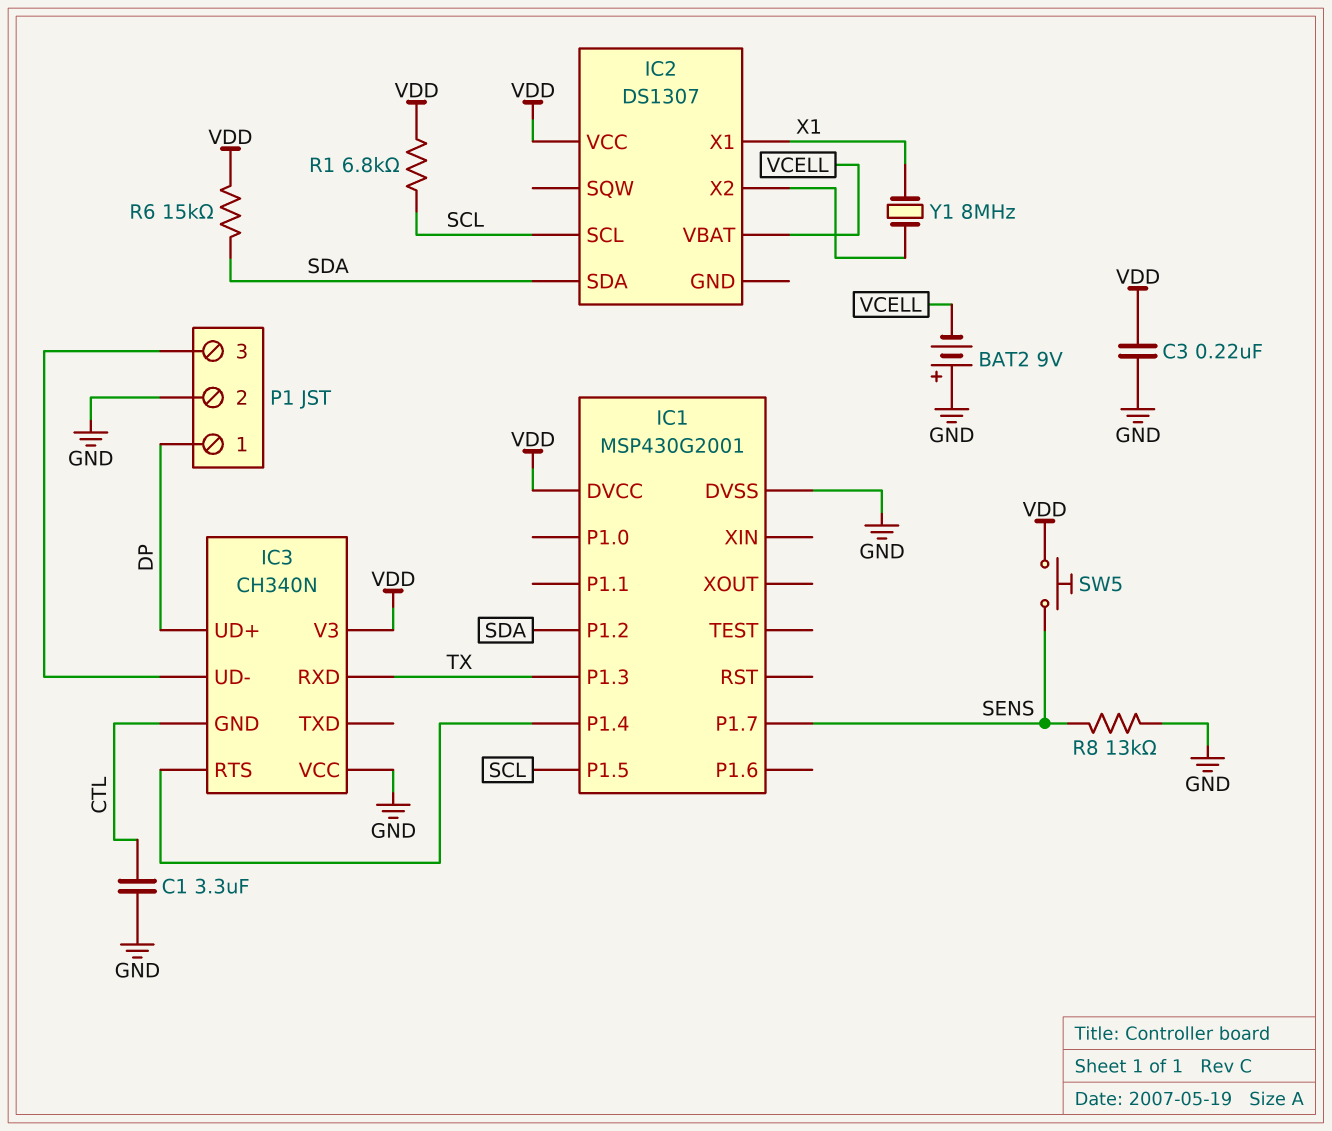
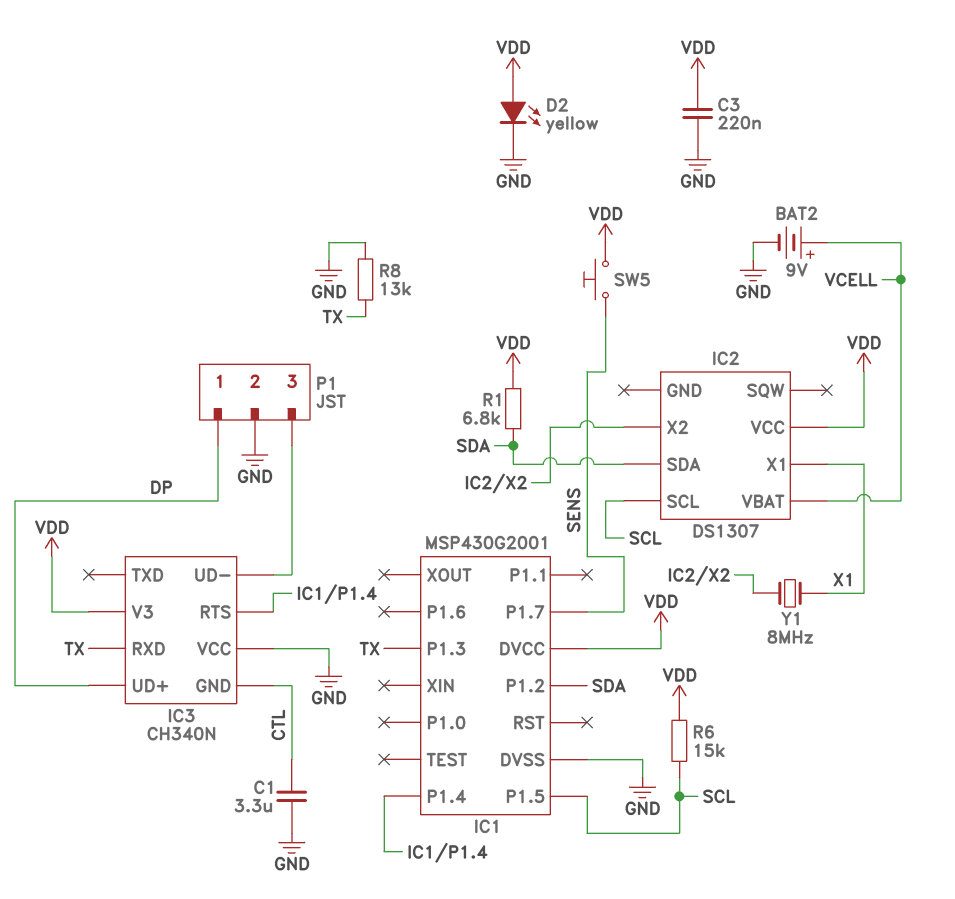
BAT2: 9V (plus GND, minus VCELL) -> 9V (plus VCELL, minus GND)
D2: none -> LED yellow (A VDD, K GND)
R1: 6.8k (SCL, VDD) -> 6.8k (SDA, VDD)
R6: 15k (SDA, VDD) -> 15k (SCL, VDD)
R8: 13k (GND, SENS) -> 13k (GND, TX)

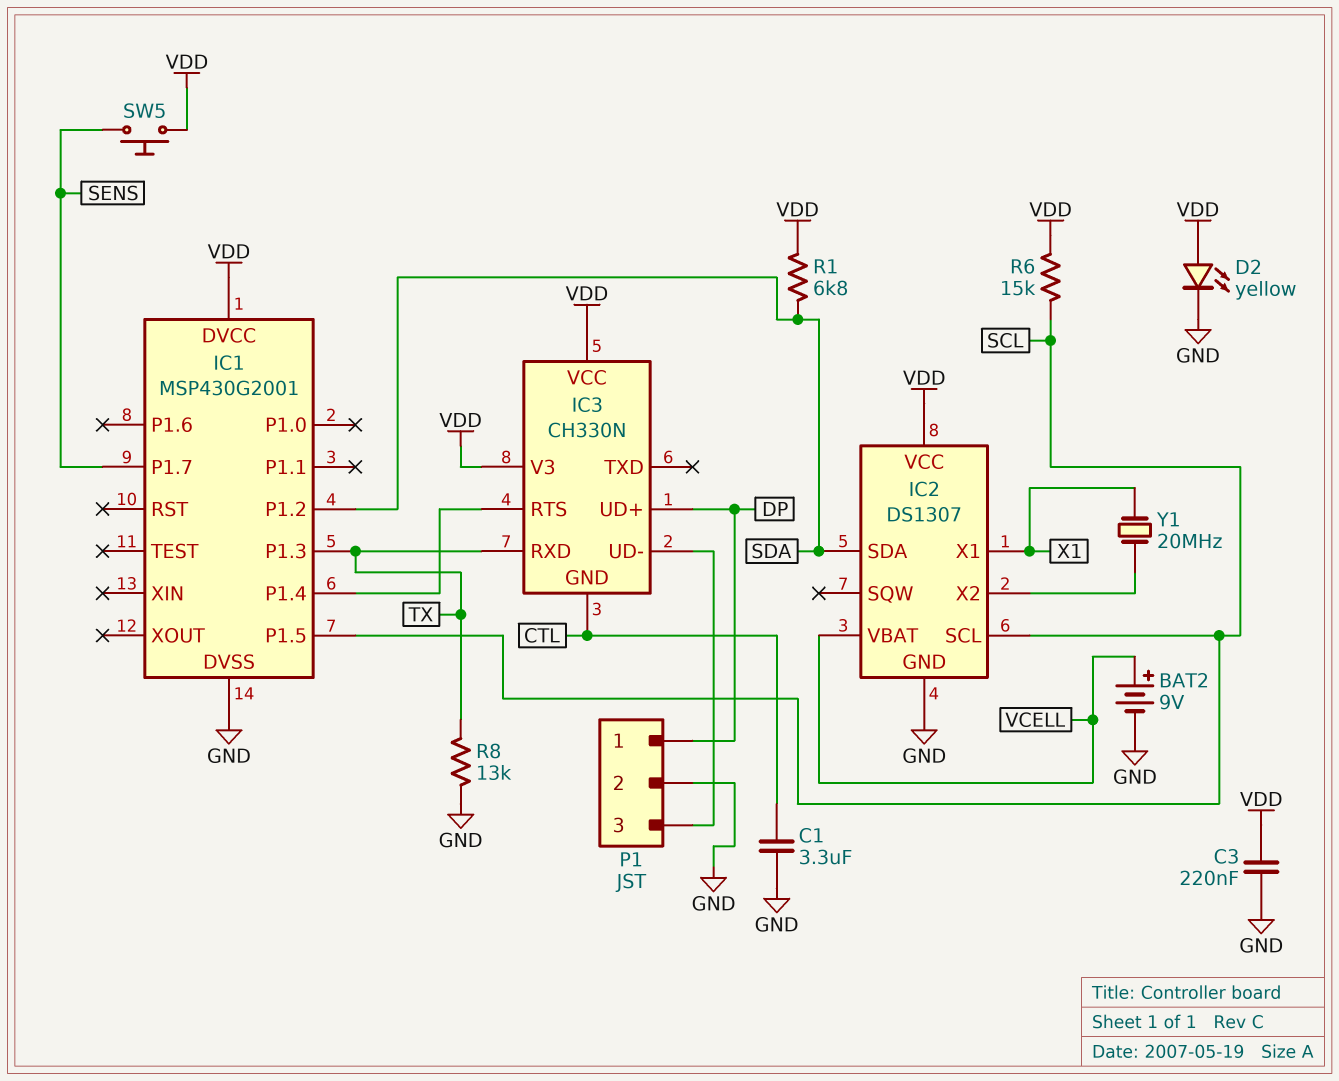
IC2 pin GND: none -> GND
IC3: CH340N -> CH330N
IC3 pin VCC: GND -> VDD
Y1: 8MHz (IC2/X2, X1) -> 20MHz (IC2/X2, X1)

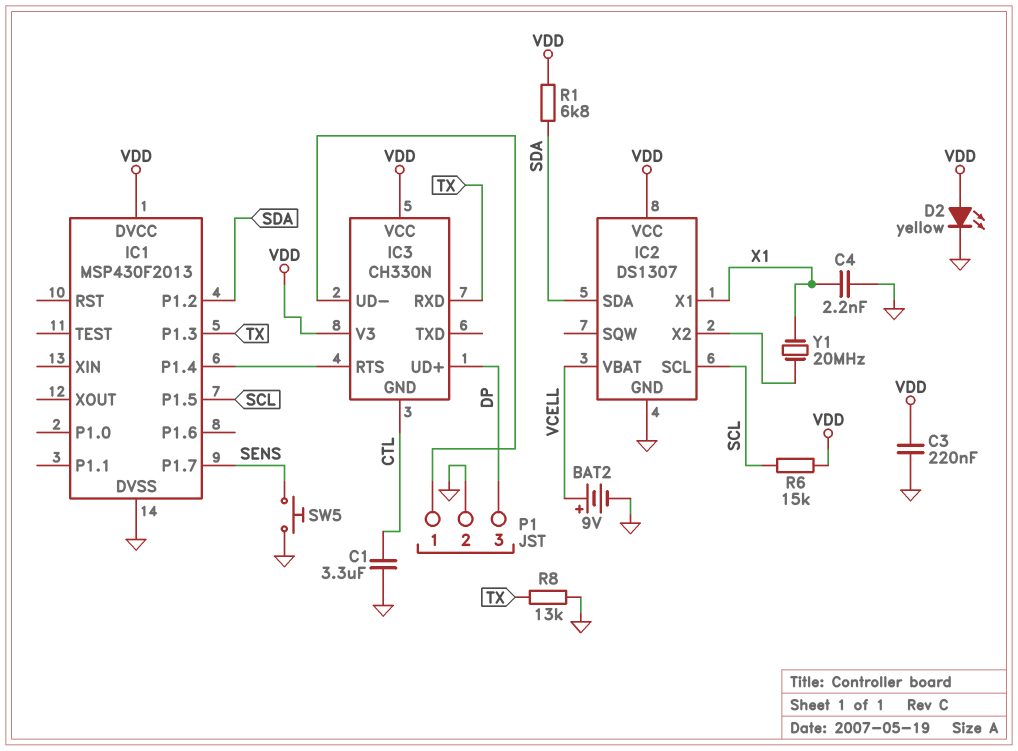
C4: none -> 2.2nF (GND, X1)
IC1: MSP430G2001 -> MSP430F2013
P1 pin 1: DP -> IC3/UD-
P1 pin 3: IC3/UD- -> DP
SW5: button (SENS, VDD) -> button (GND, SENS)

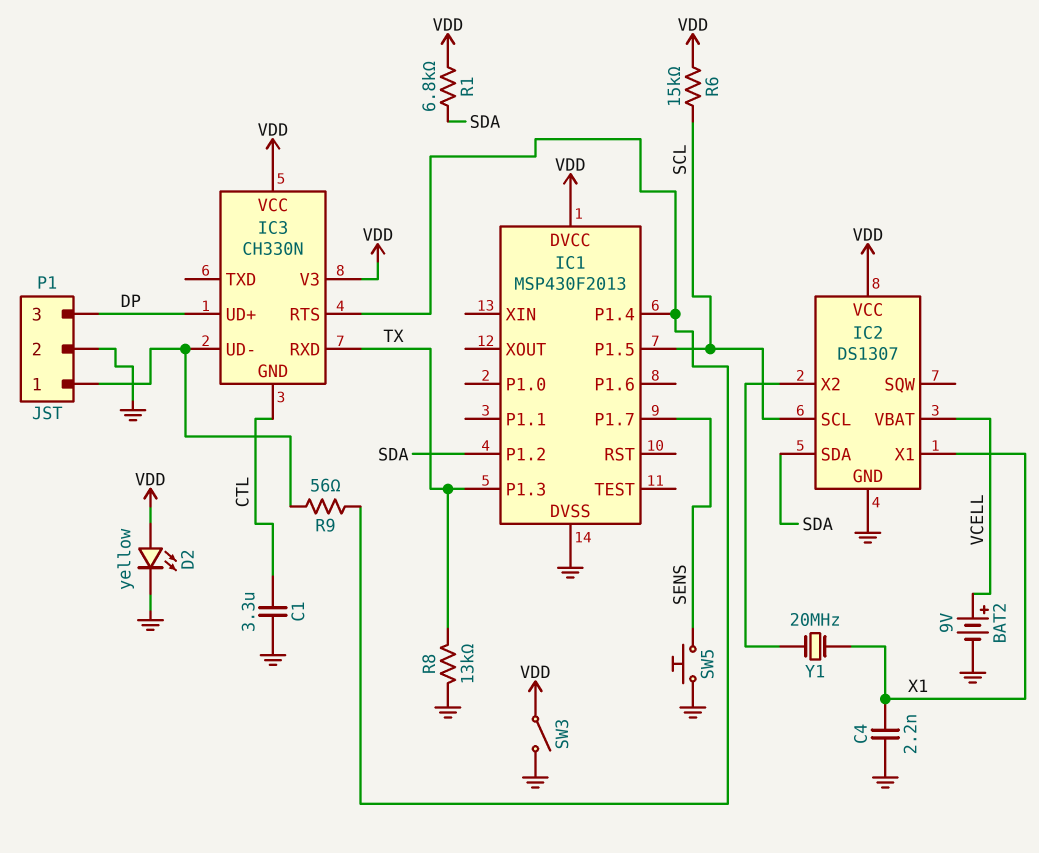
C3: 220nF (GND, VDD) -> none
R9: none -> 56 (IC1/P1.4, IC3/UD-)
SW3: none -> switch (GND, VDD)

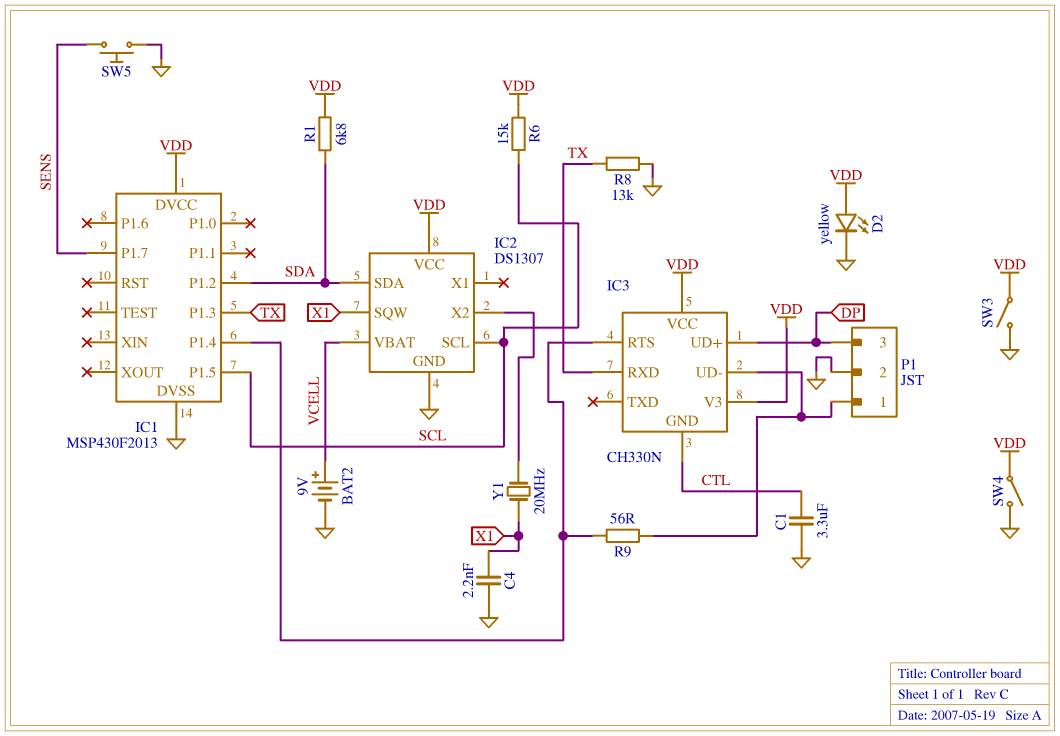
IC2 pin SQW: none -> X1
IC2 pin X1: X1 -> none
SW4: none -> switch (GND, VDD)

